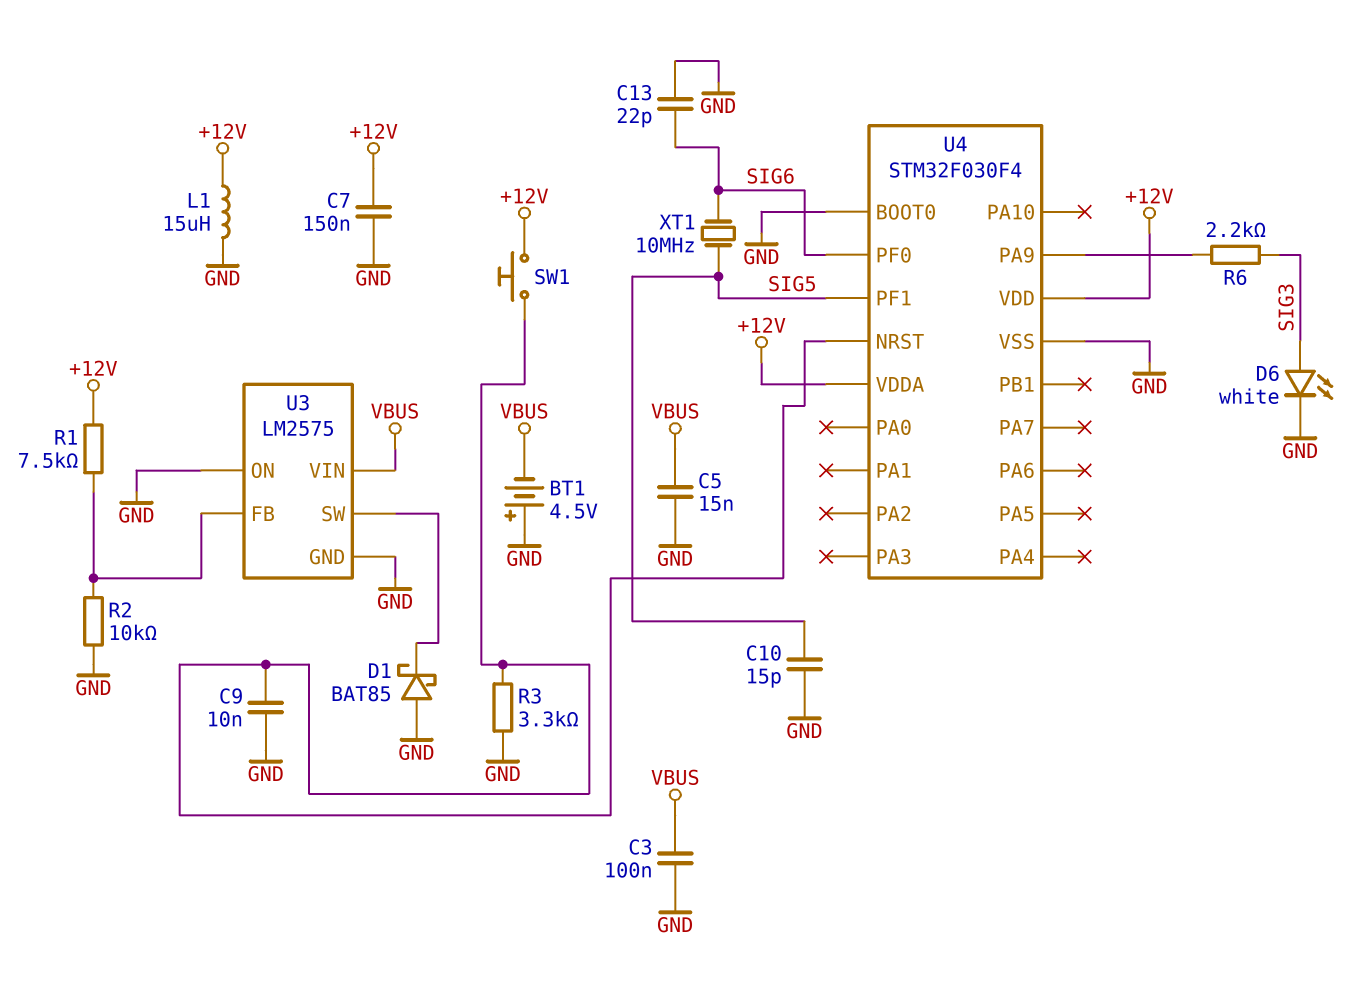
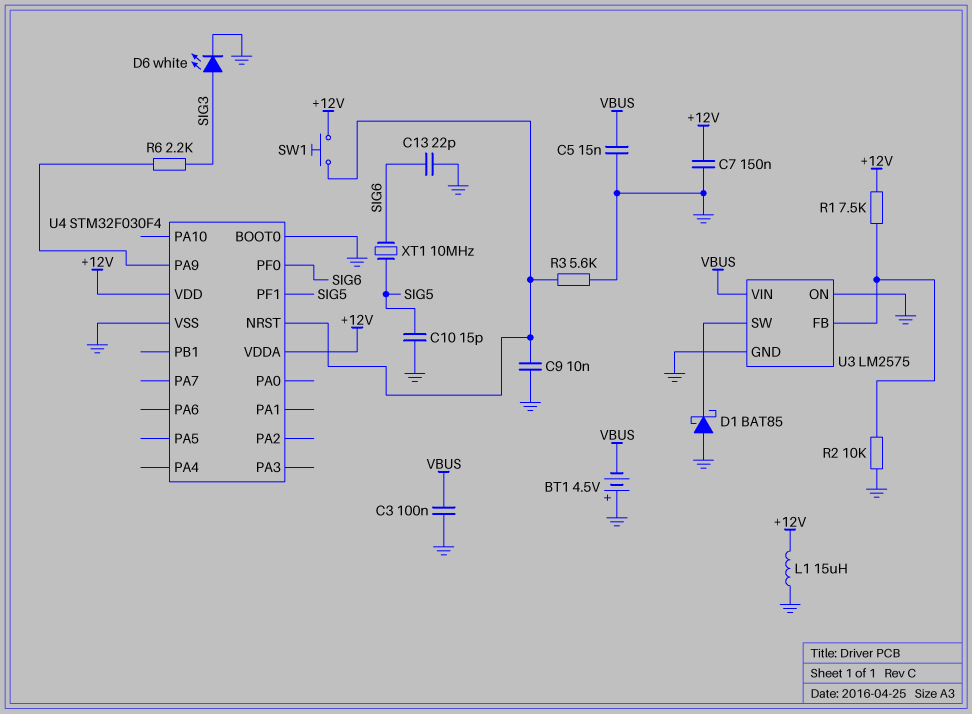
R3: 3.3k (GND, U4/NRST) -> 5.6k (GND, U4/NRST)

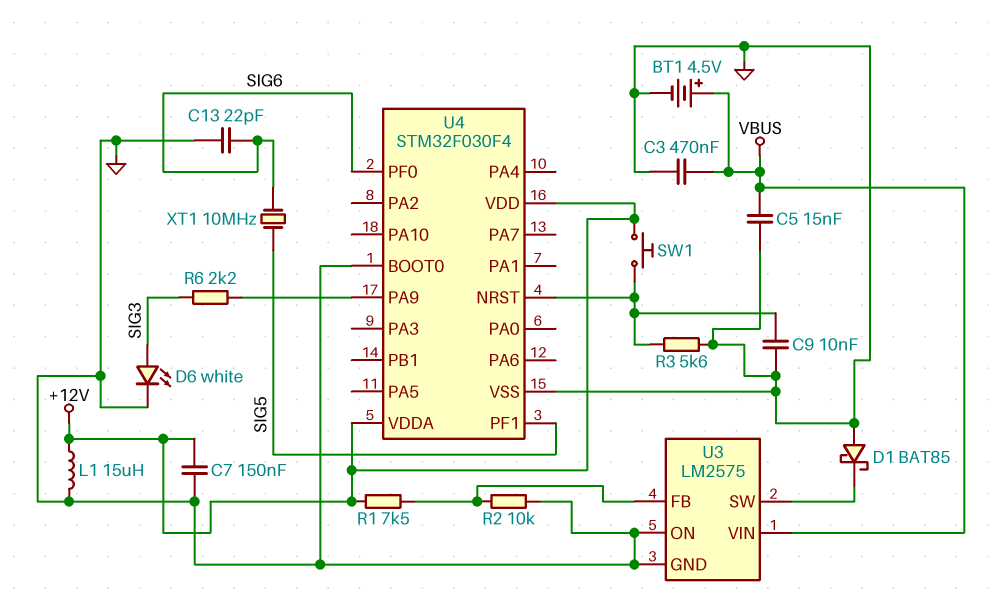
BT1: 4.5V (plus GND, minus VBUS) -> 4.5V (plus VBUS, minus GND)
C3: 100nF (GND, VBUS) -> 470nF (GND, VBUS)
C10: 15pF (GND, SIG5) -> none

